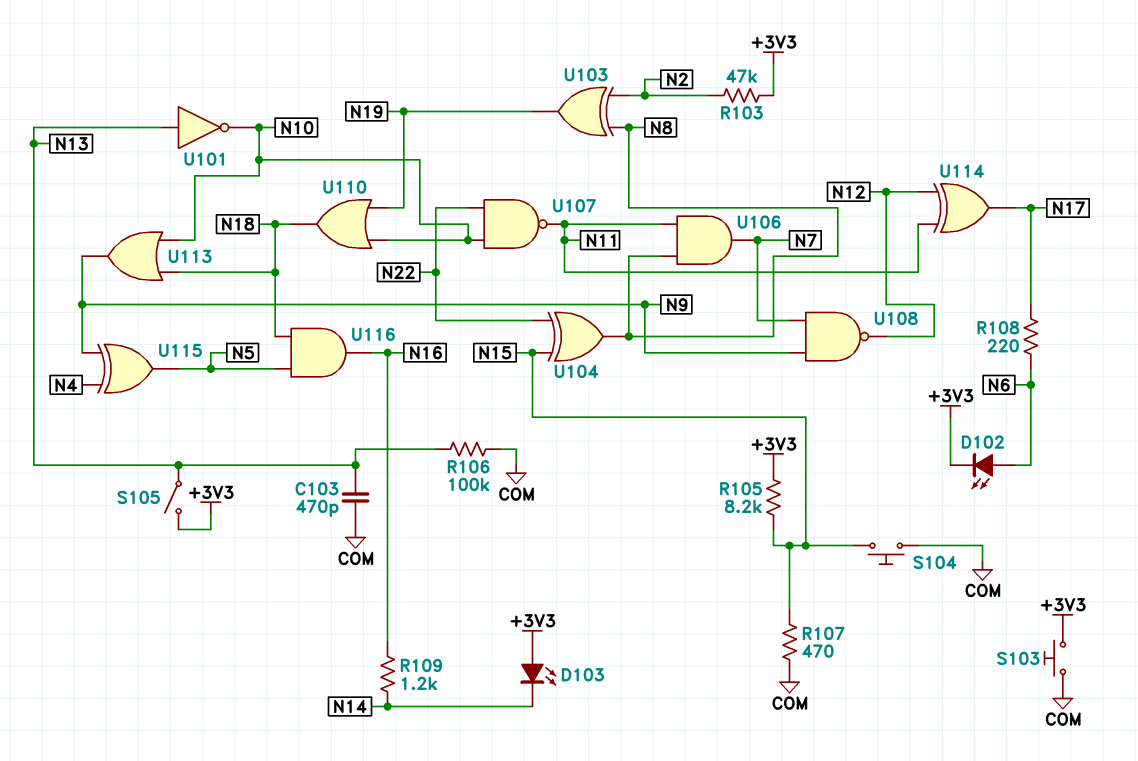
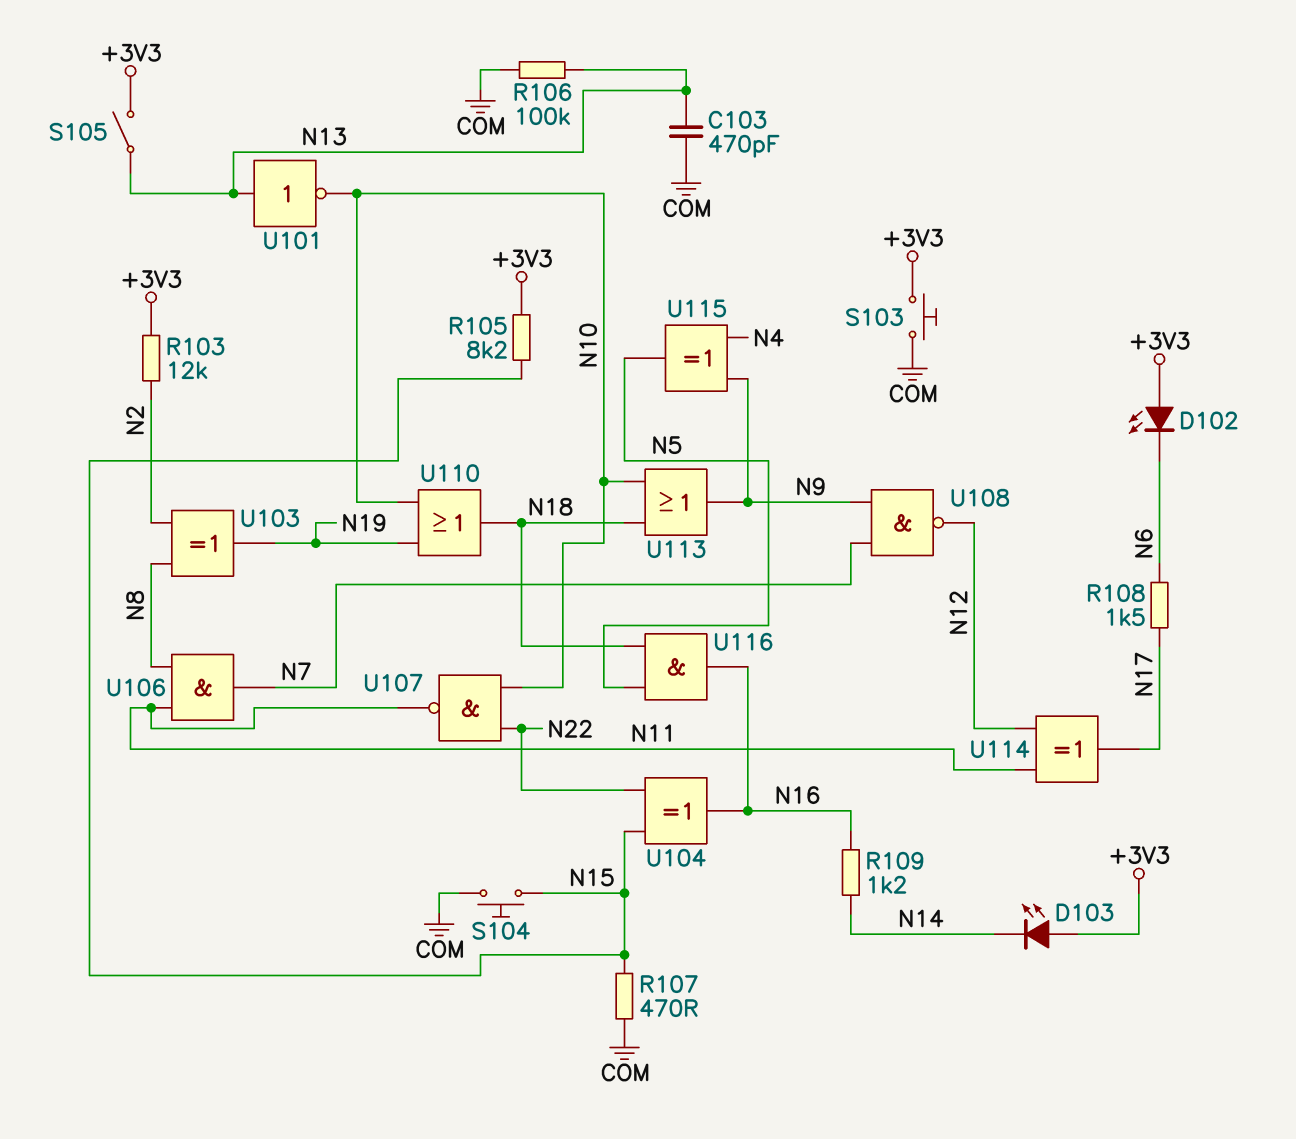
D102: LED (A N6, K +3V3) -> LED (A +3V3, K N6)
R103: 47k (+3V3, N2) -> 12k (+3V3, N2)
R108: 220 (N6, N17) -> 1.5k (N6, N17)
U104: XOR (in N15, in N22, out N8) -> XOR (in N15, in N22, out N16)

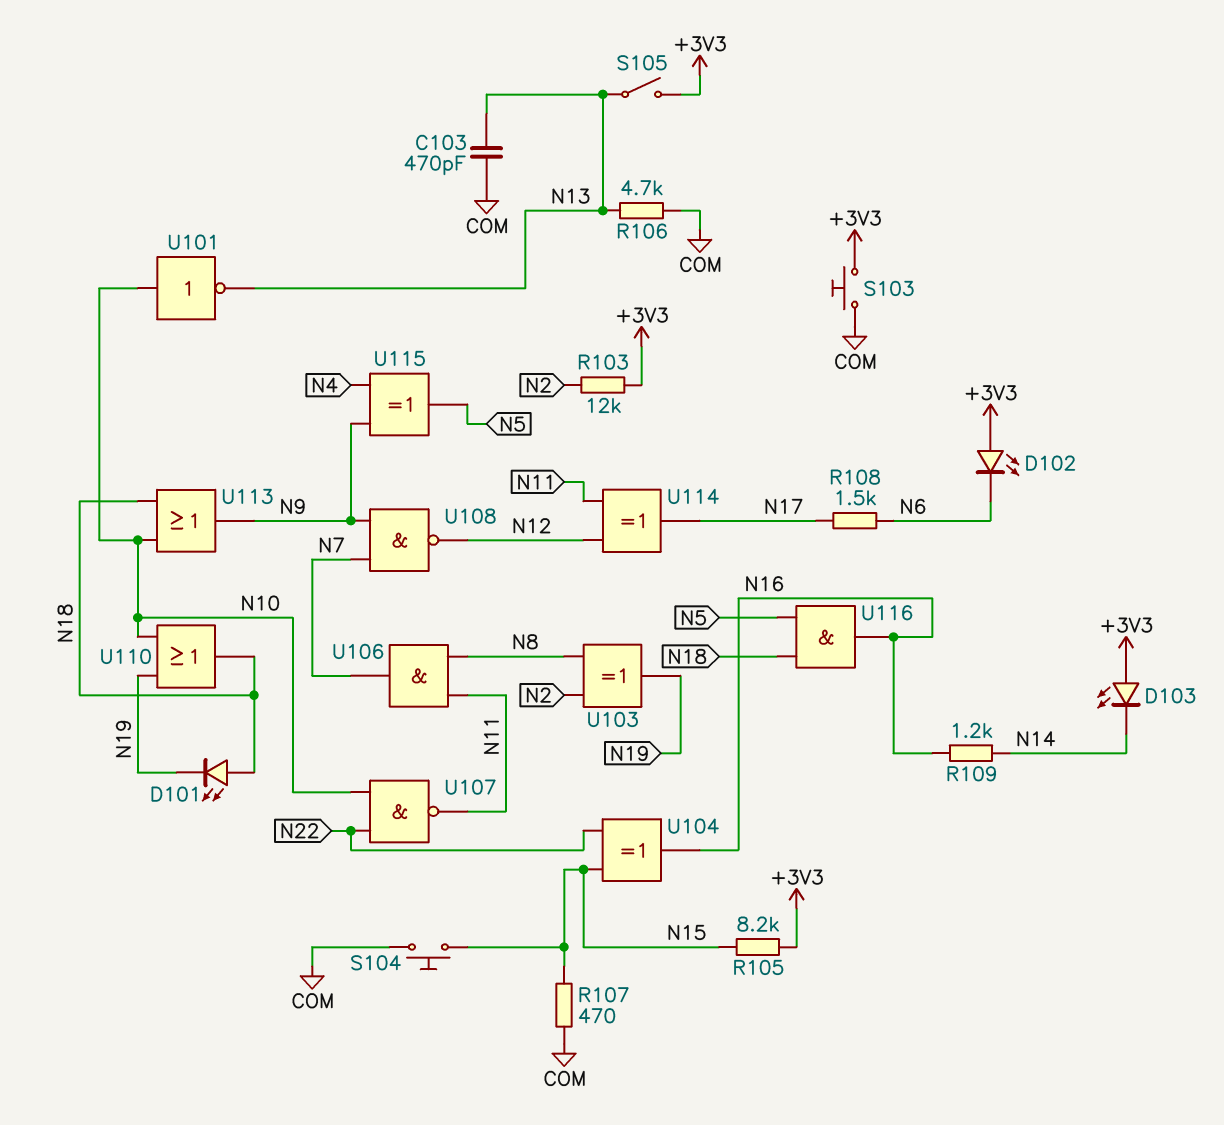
D101: none -> LED (A N18, K N19)
R106: 100k (COM, N13) -> 4.7k (COM, N13)
U101: NOT (in N13, out N10) -> NOT (in N10, out N13)

